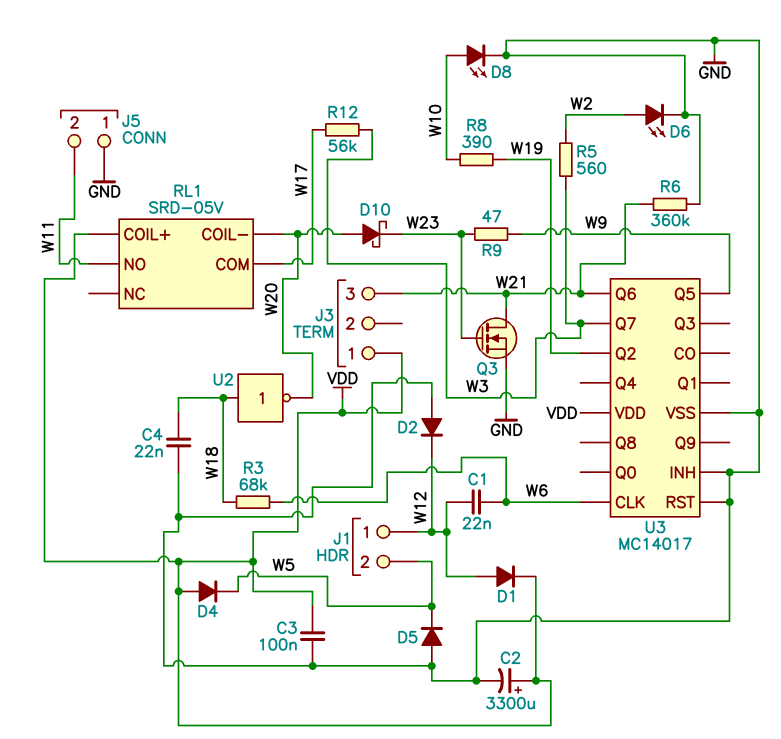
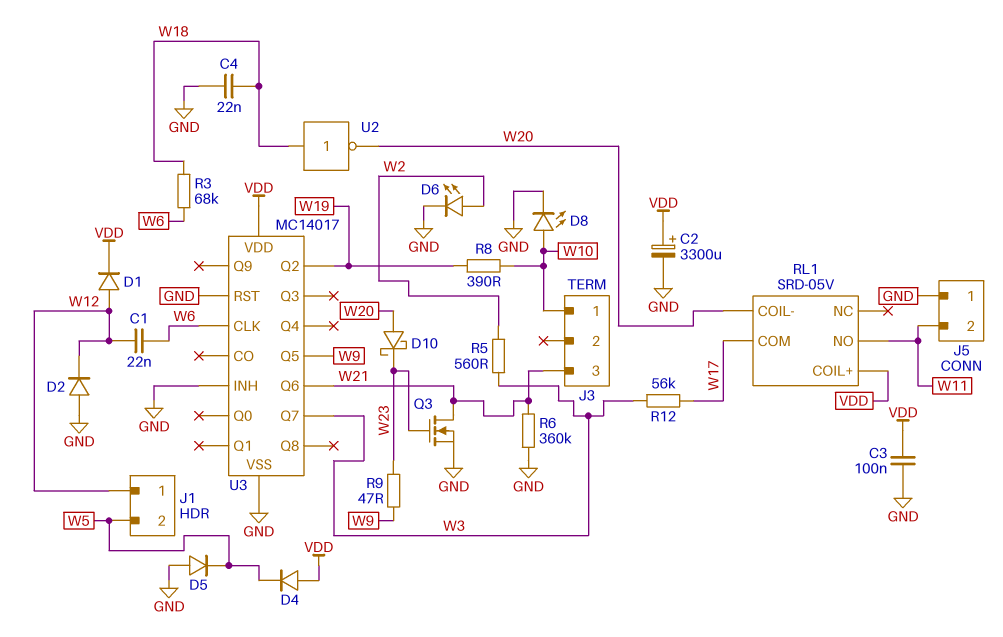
J3 pin 1: VDD -> W10

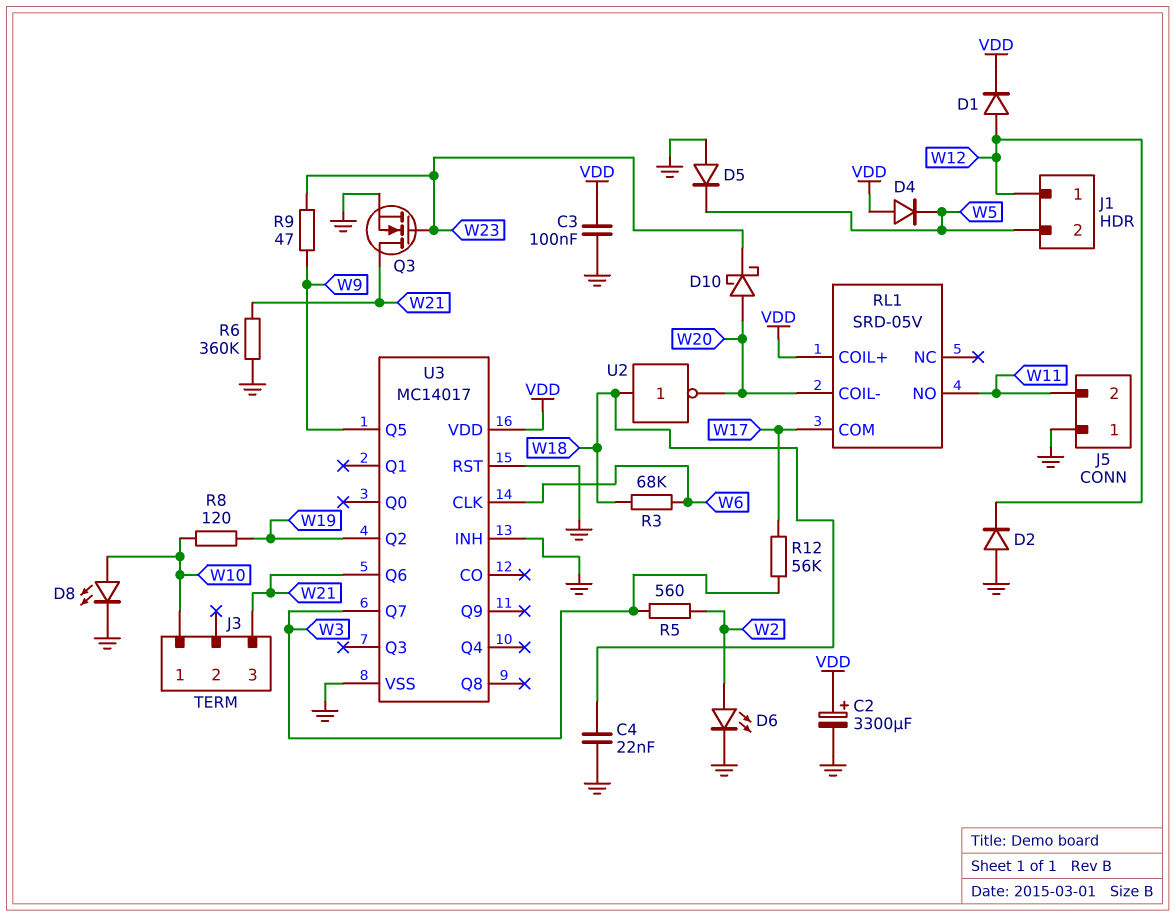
C1: 22nF (W6, W12) -> none
R8: 390 (W10, W19) -> 120 (W10, W19)

